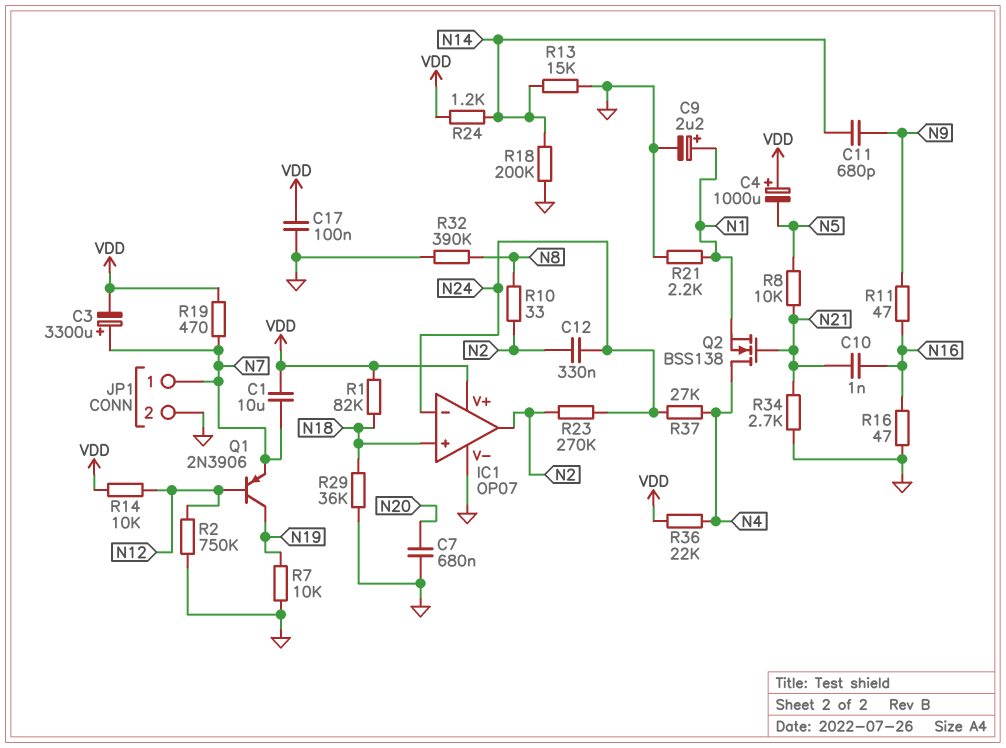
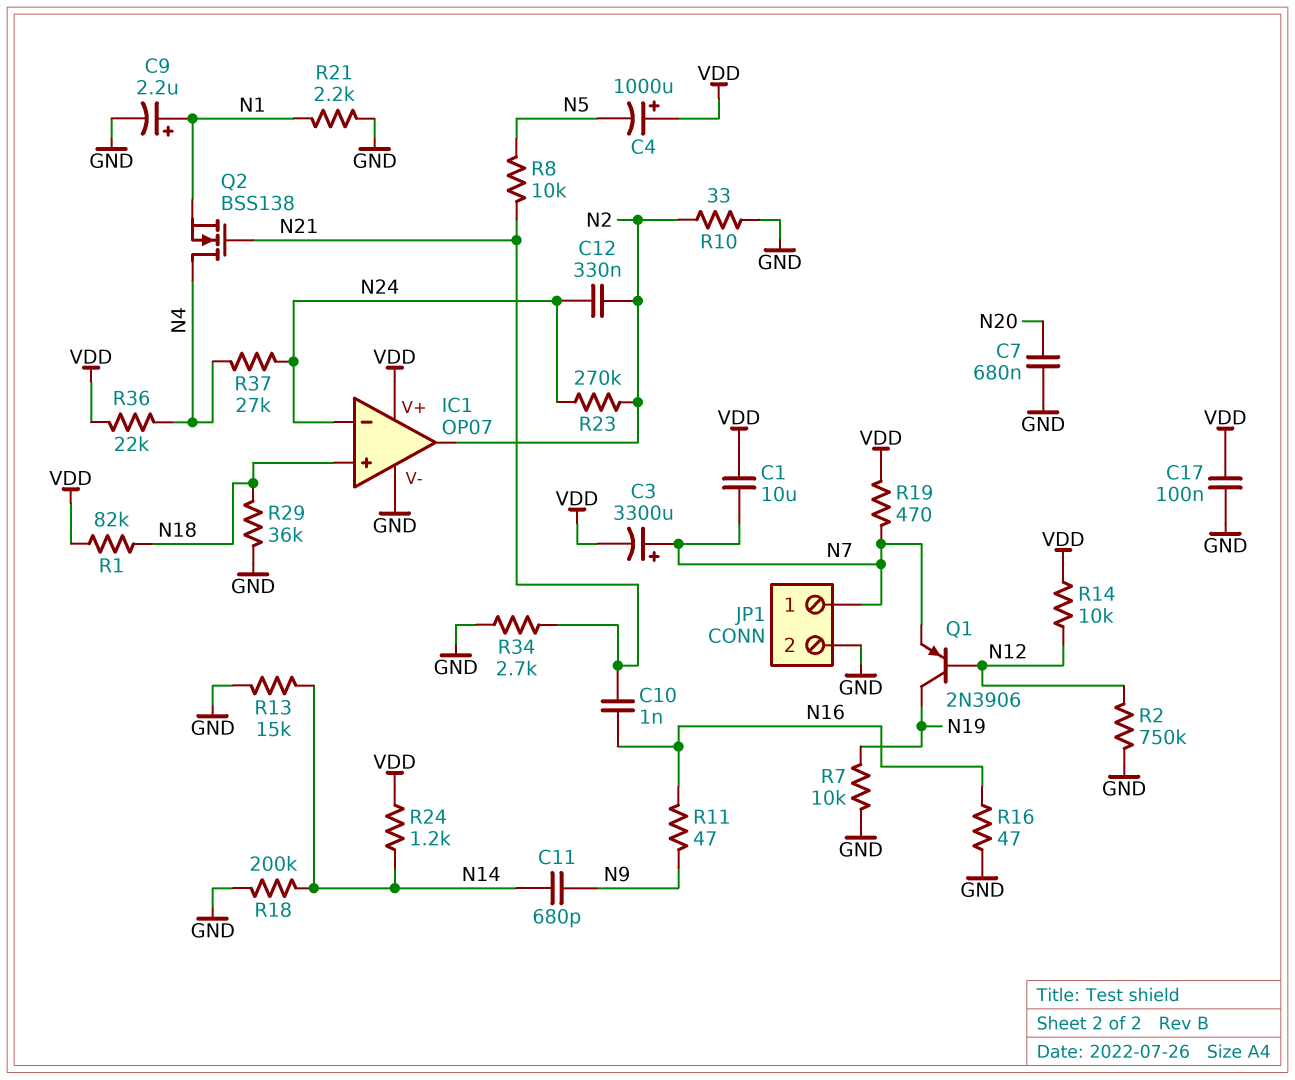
R10: 33 (N2, N8) -> 33 (GND, N2)
R32: 390k (GND, N8) -> none

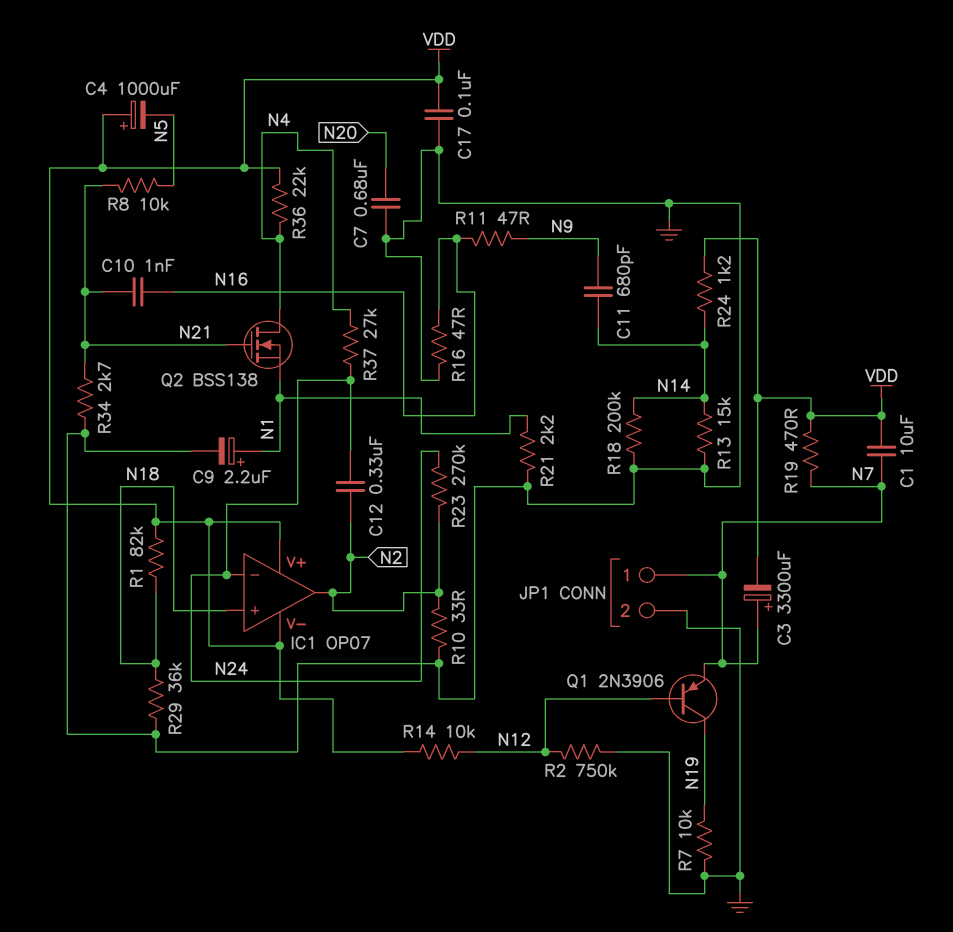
IC1 pin V-: GND -> VDD

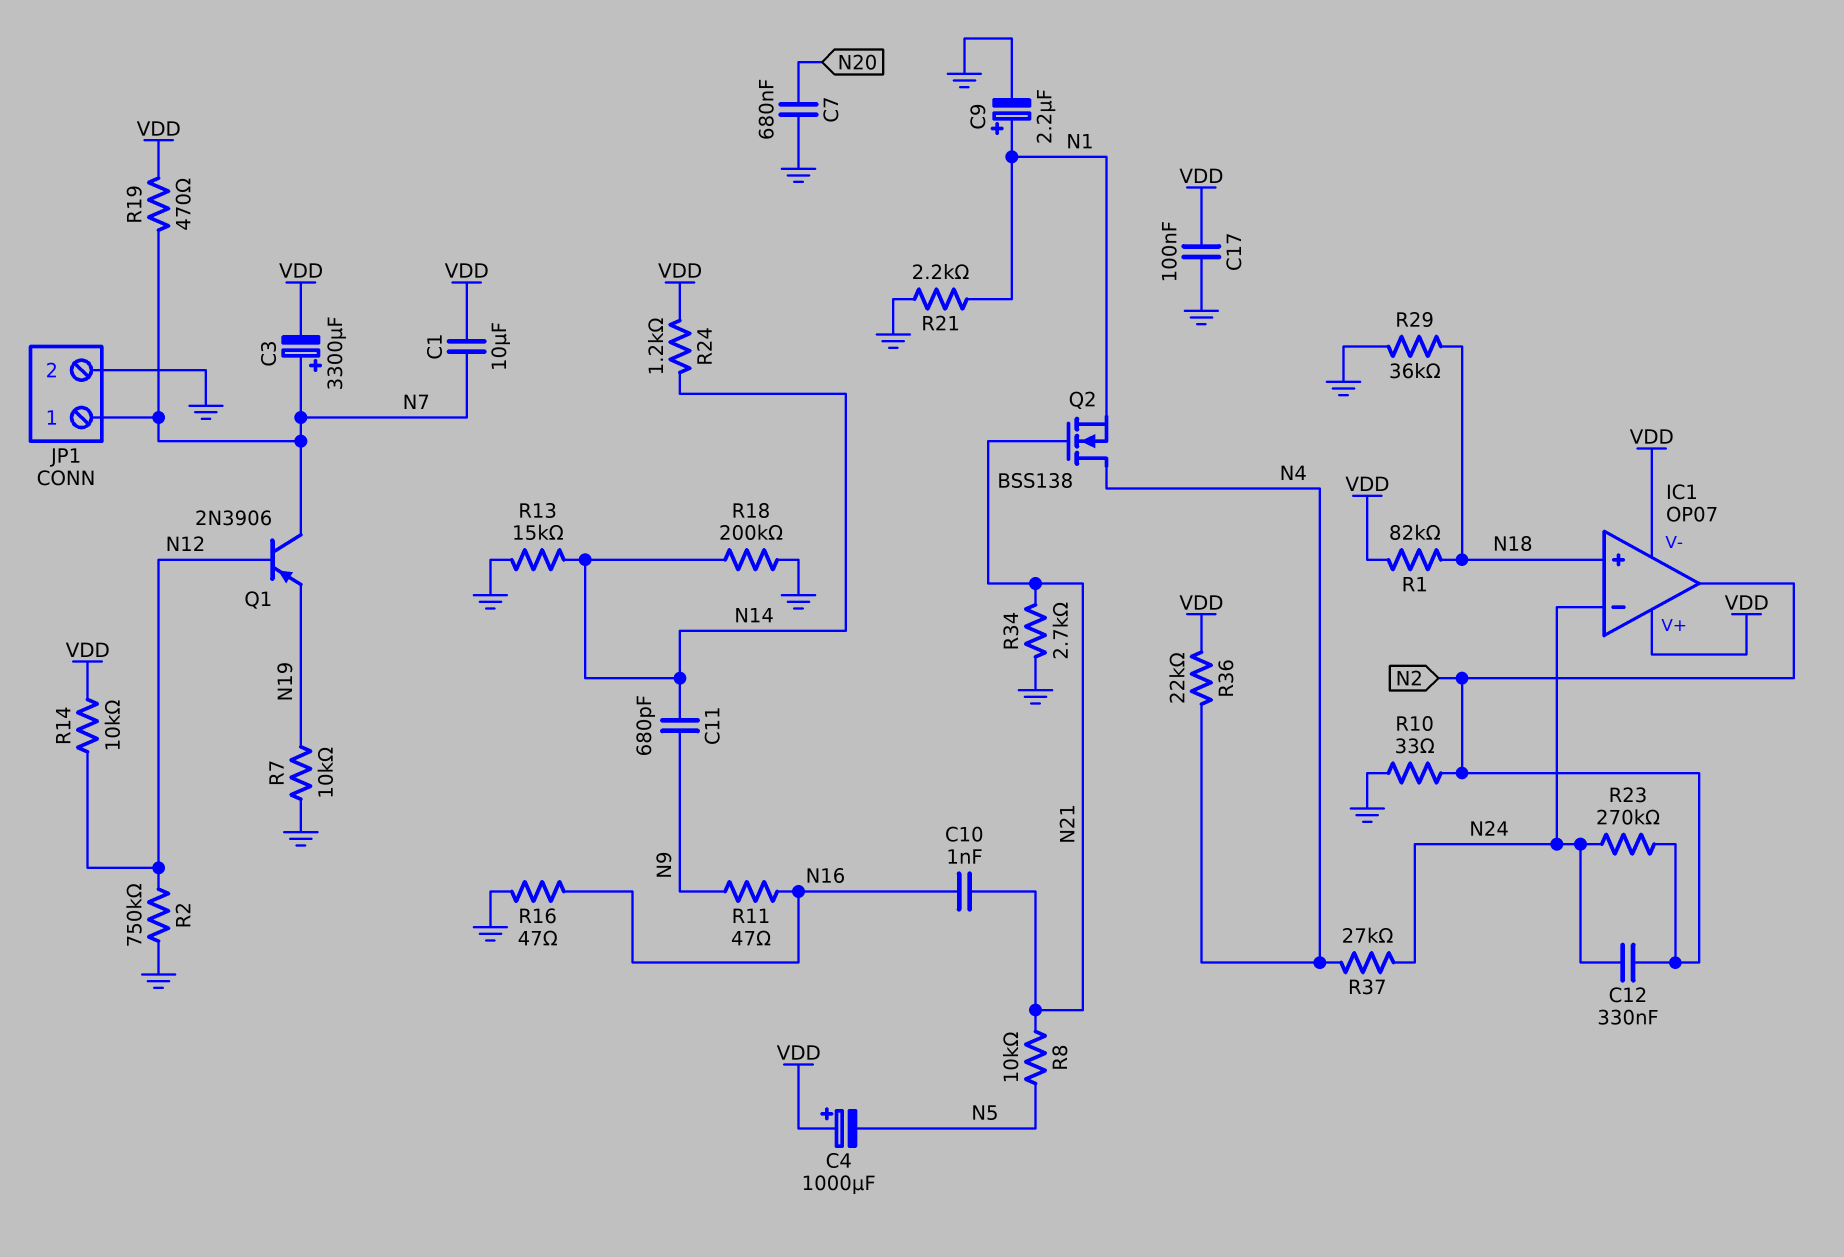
Q1: PNP 2N3906 (B N12, C N19, E N7) -> PNP 2N3906 (B N12, C N7, E N19)

